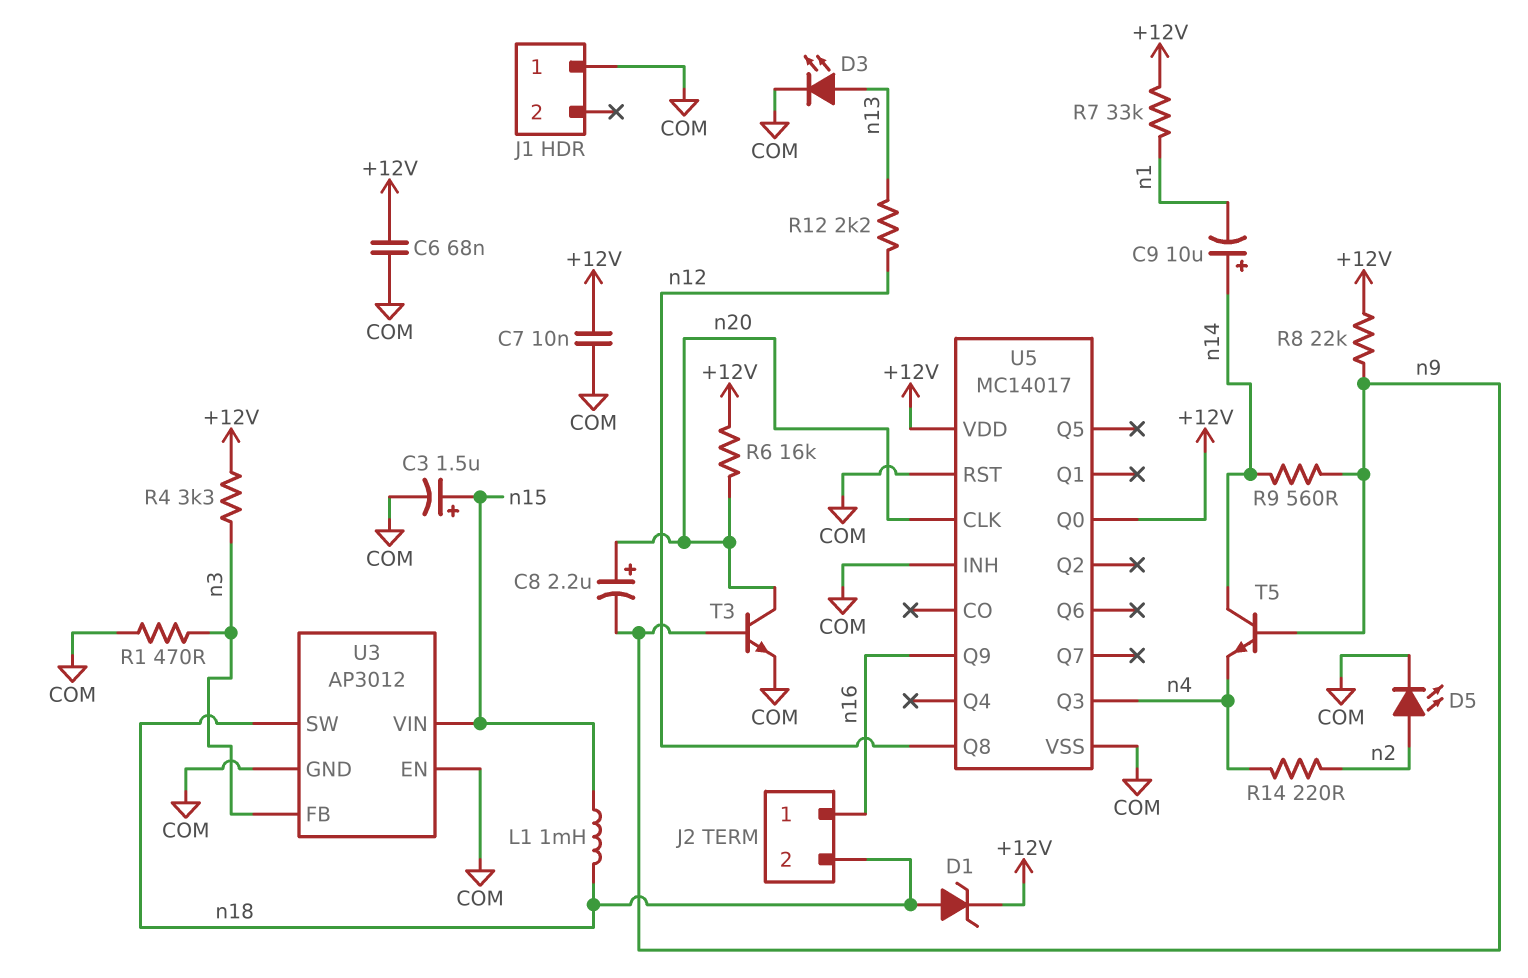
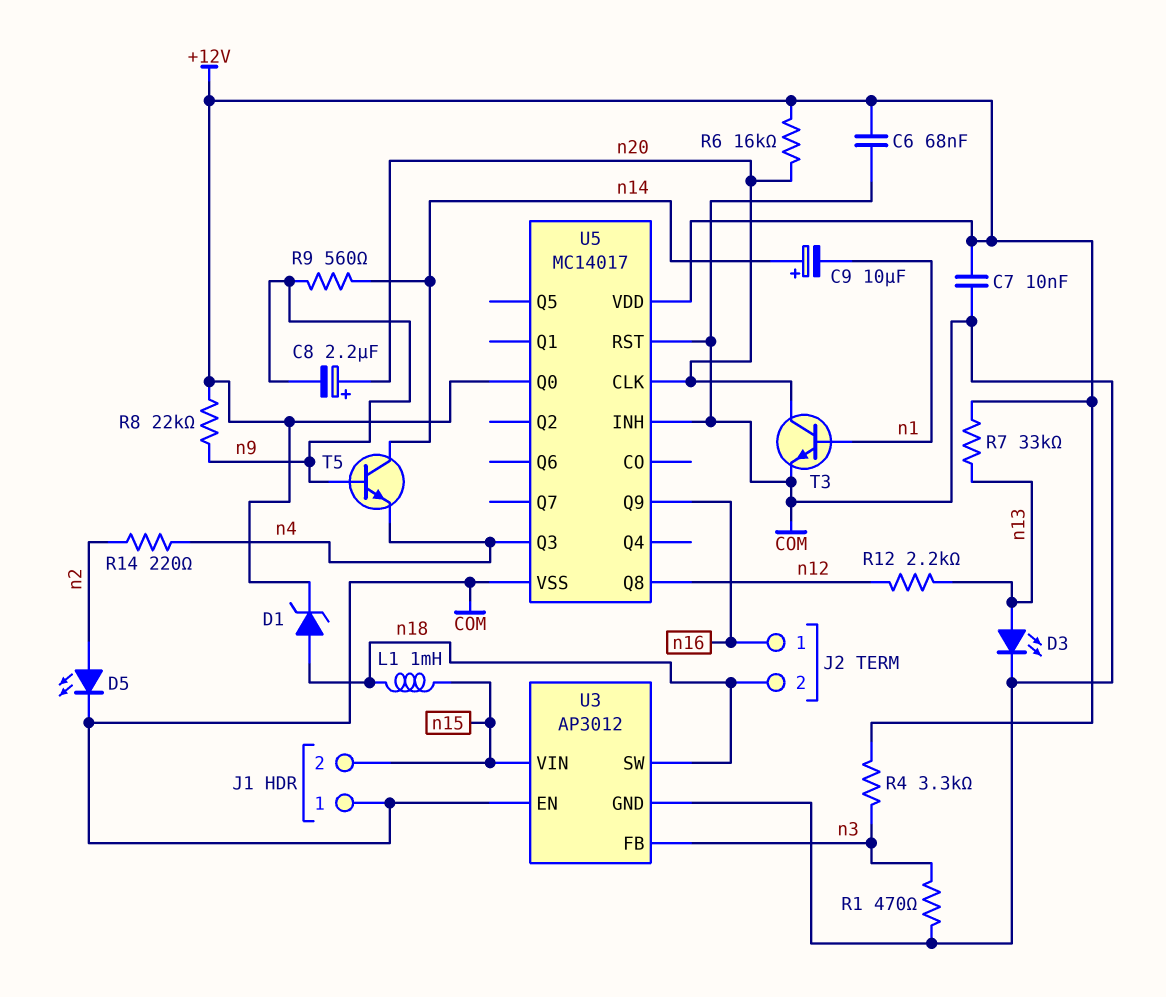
C3: 1.5uF (plus n15, minus COM) -> none
J1 pin 2: none -> n15
R7: 33k (+12V, n1) -> 33k (+12V, n13)
T3: NPN (B n9, C n20, E COM) -> NPN (B n1, C n20, E COM)

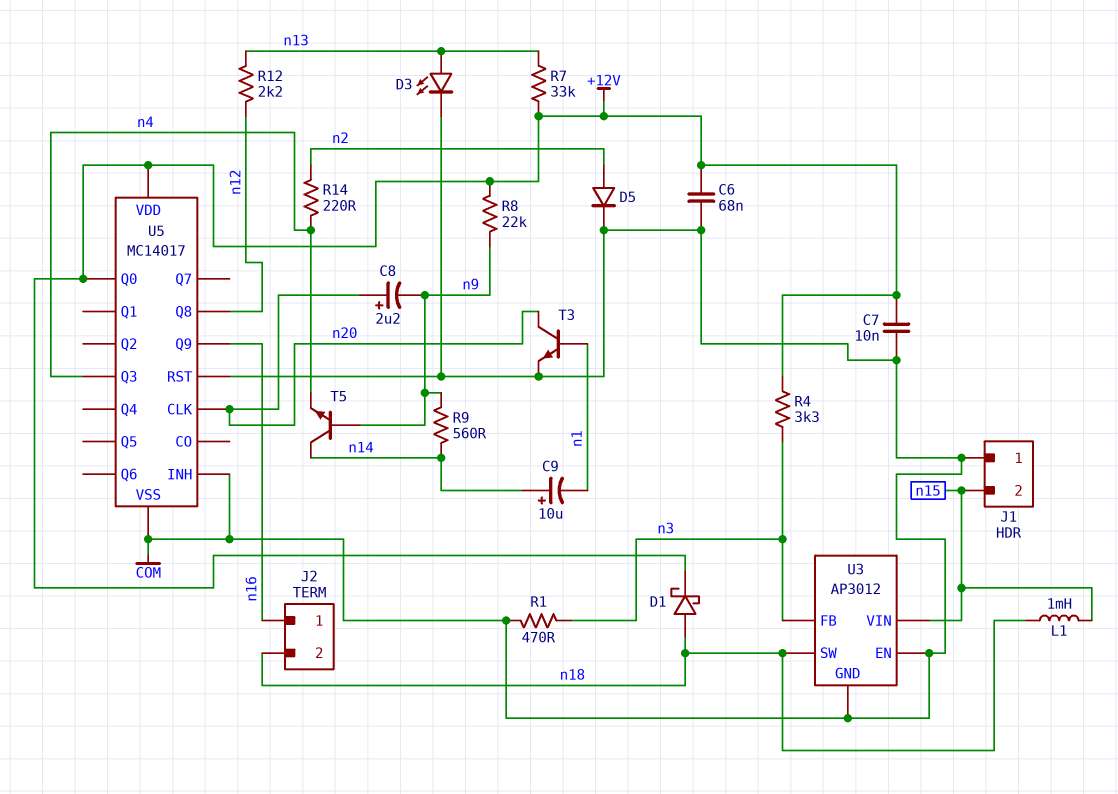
D1: zener (A n18, K +12V) -> schottky (A n18, K +12V)
D5: LED (A n2, K COM) -> diode (A n2, K COM)
R6: 16k (+12V, n20) -> none

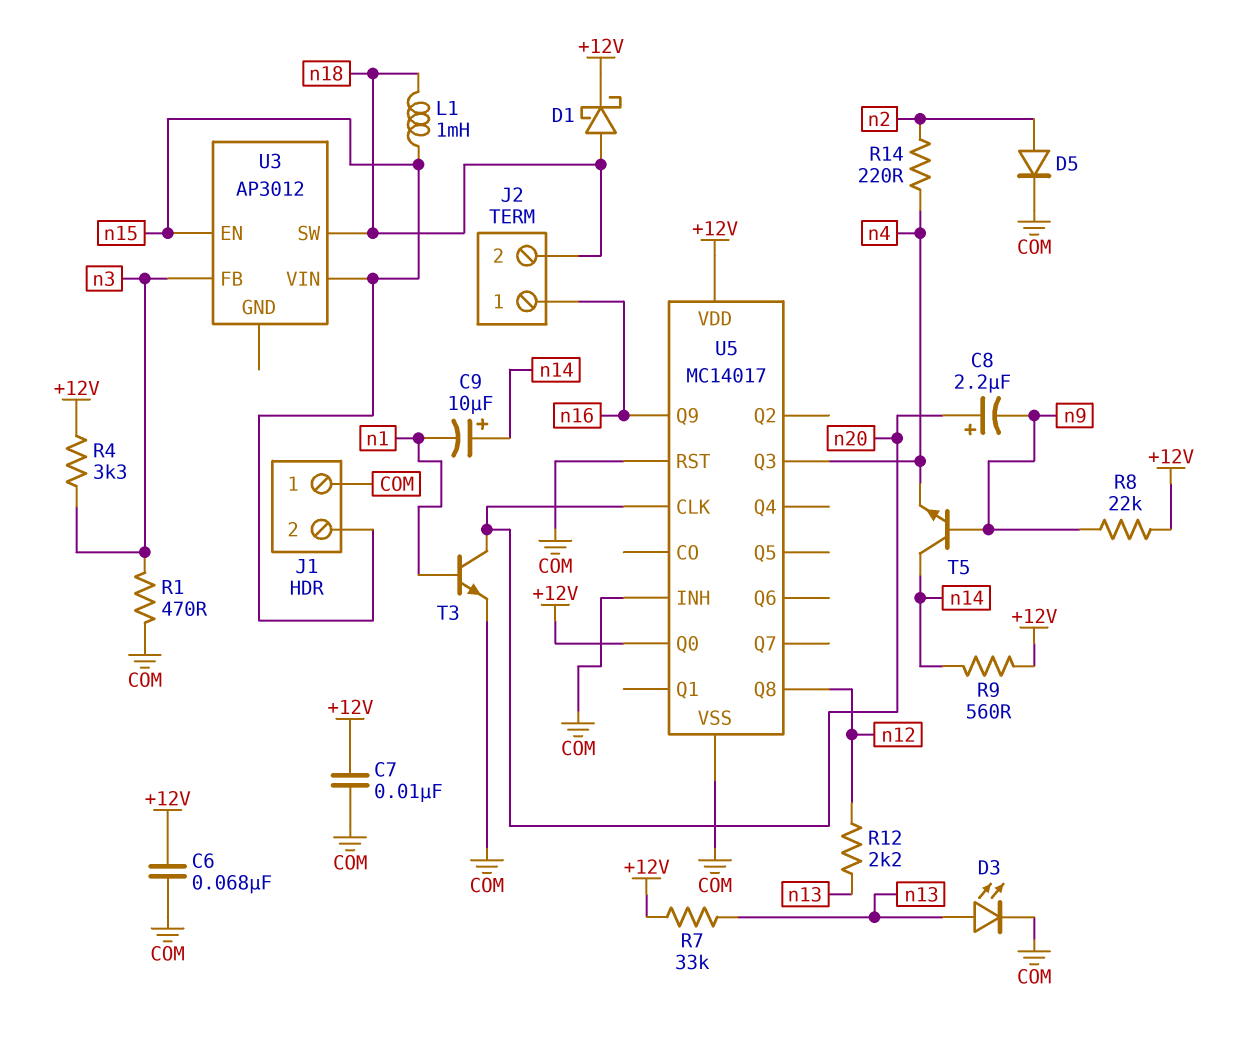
R9: 560 (n9, n14) -> 560 (+12V, n14)
U3 pin EN: COM -> n15
U3 pin GND: COM -> none

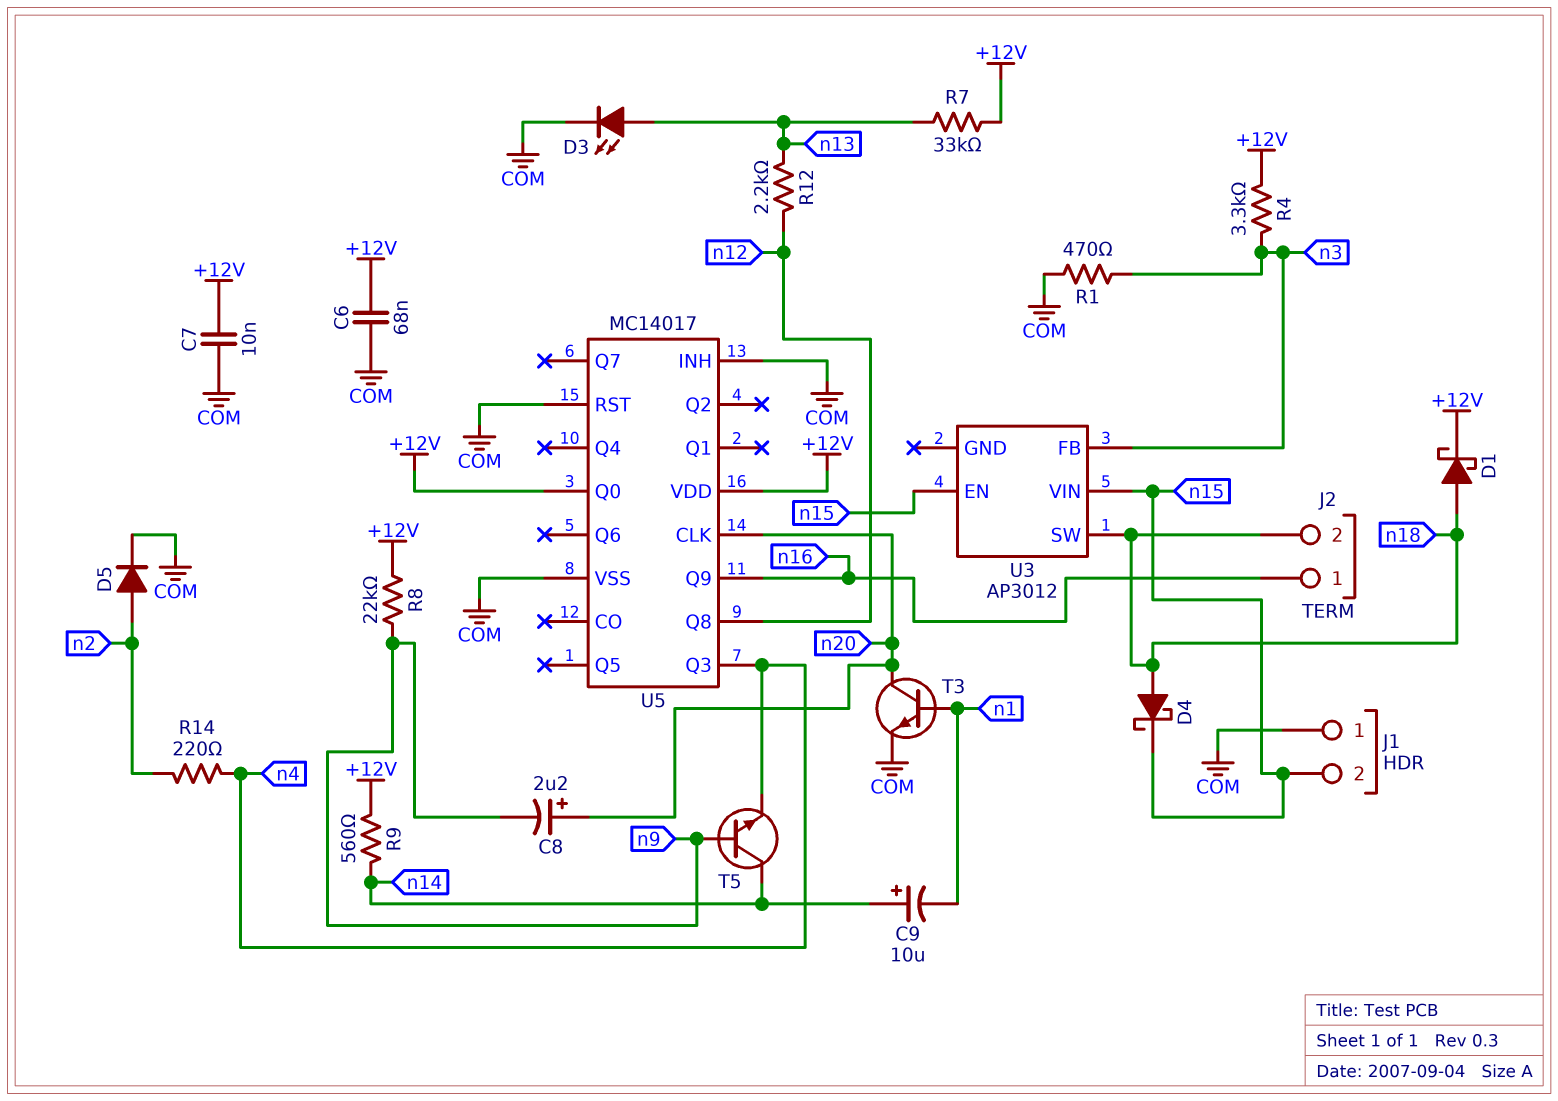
D4: none -> schottky (A n18, K n15)
L1: 1mH (n15, n18) -> none

